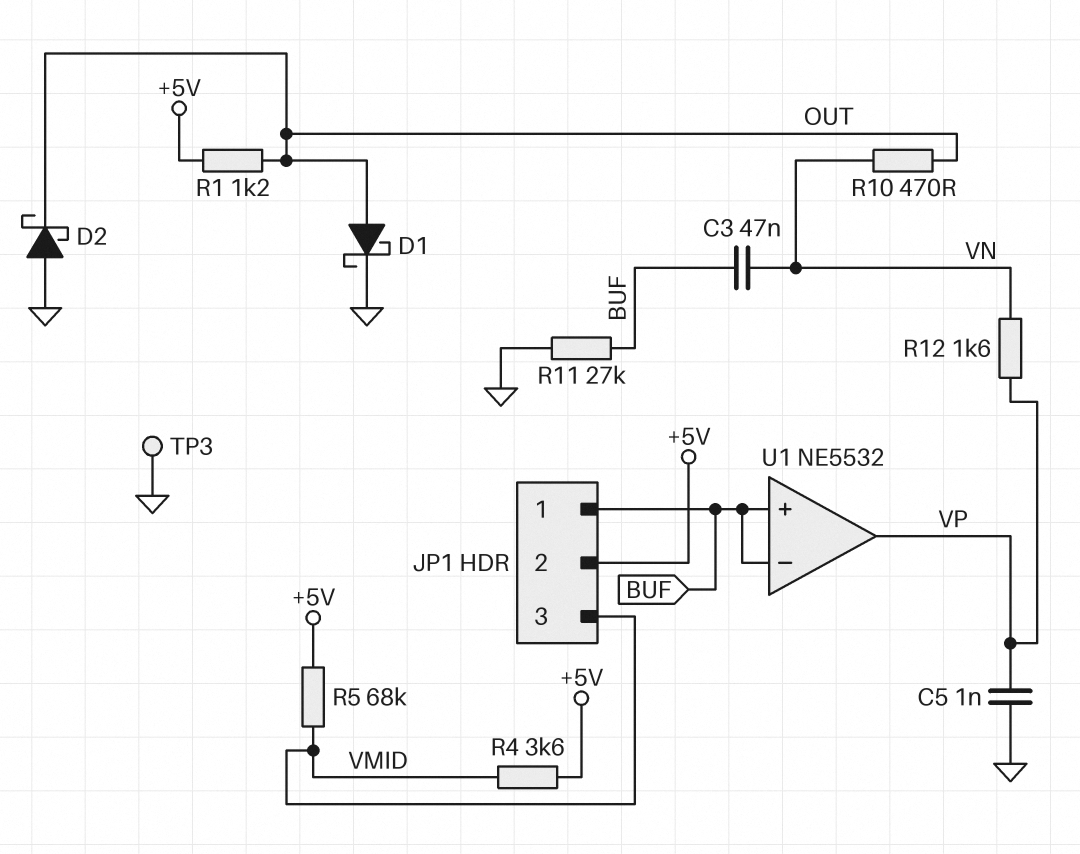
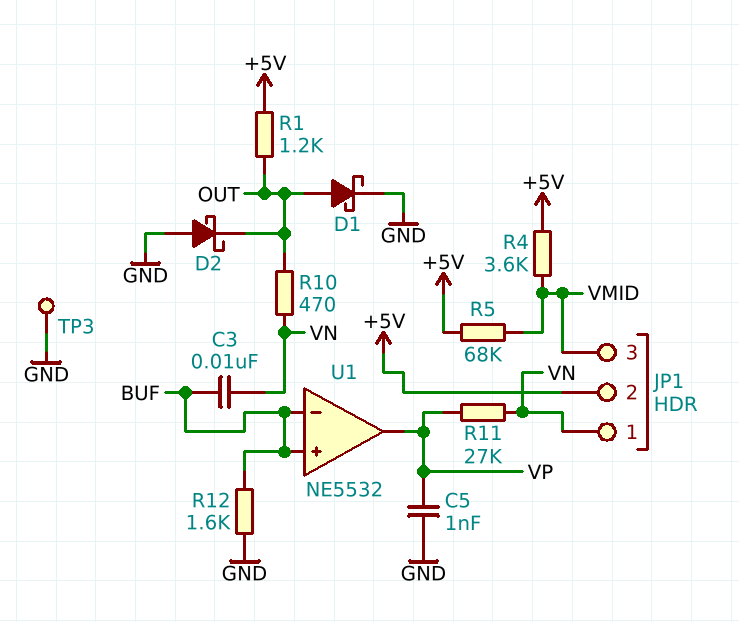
C3: 47nF (BUF, VN) -> 10nF (BUF, VN)
JP1 pin 1: BUF -> VN
R11: 27k (BUF, GND) -> 27k (VN, VP)
R12: 1.6k (VN, VP) -> 1.6k (BUF, GND)

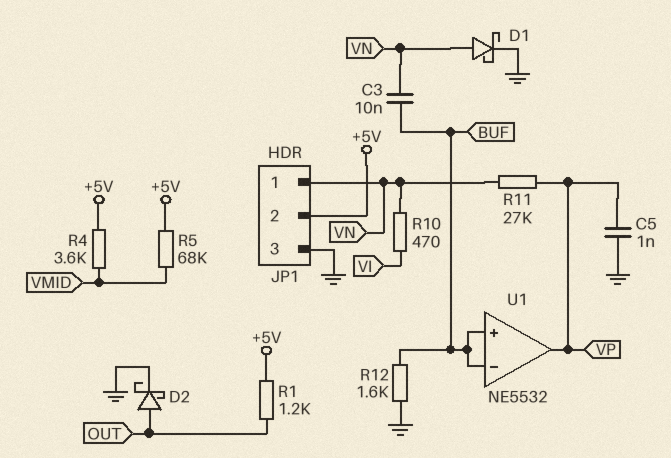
D1: schottky (A OUT, K GND) -> schottky (A VN, K GND)
D2: schottky (A GND, K OUT) -> schottky (A OUT, K GND)
JP1 pin 3: VMID -> GND
R10: 470 (OUT, VN) -> 470 (VI, VN)
TP3: test point (GND) -> none

